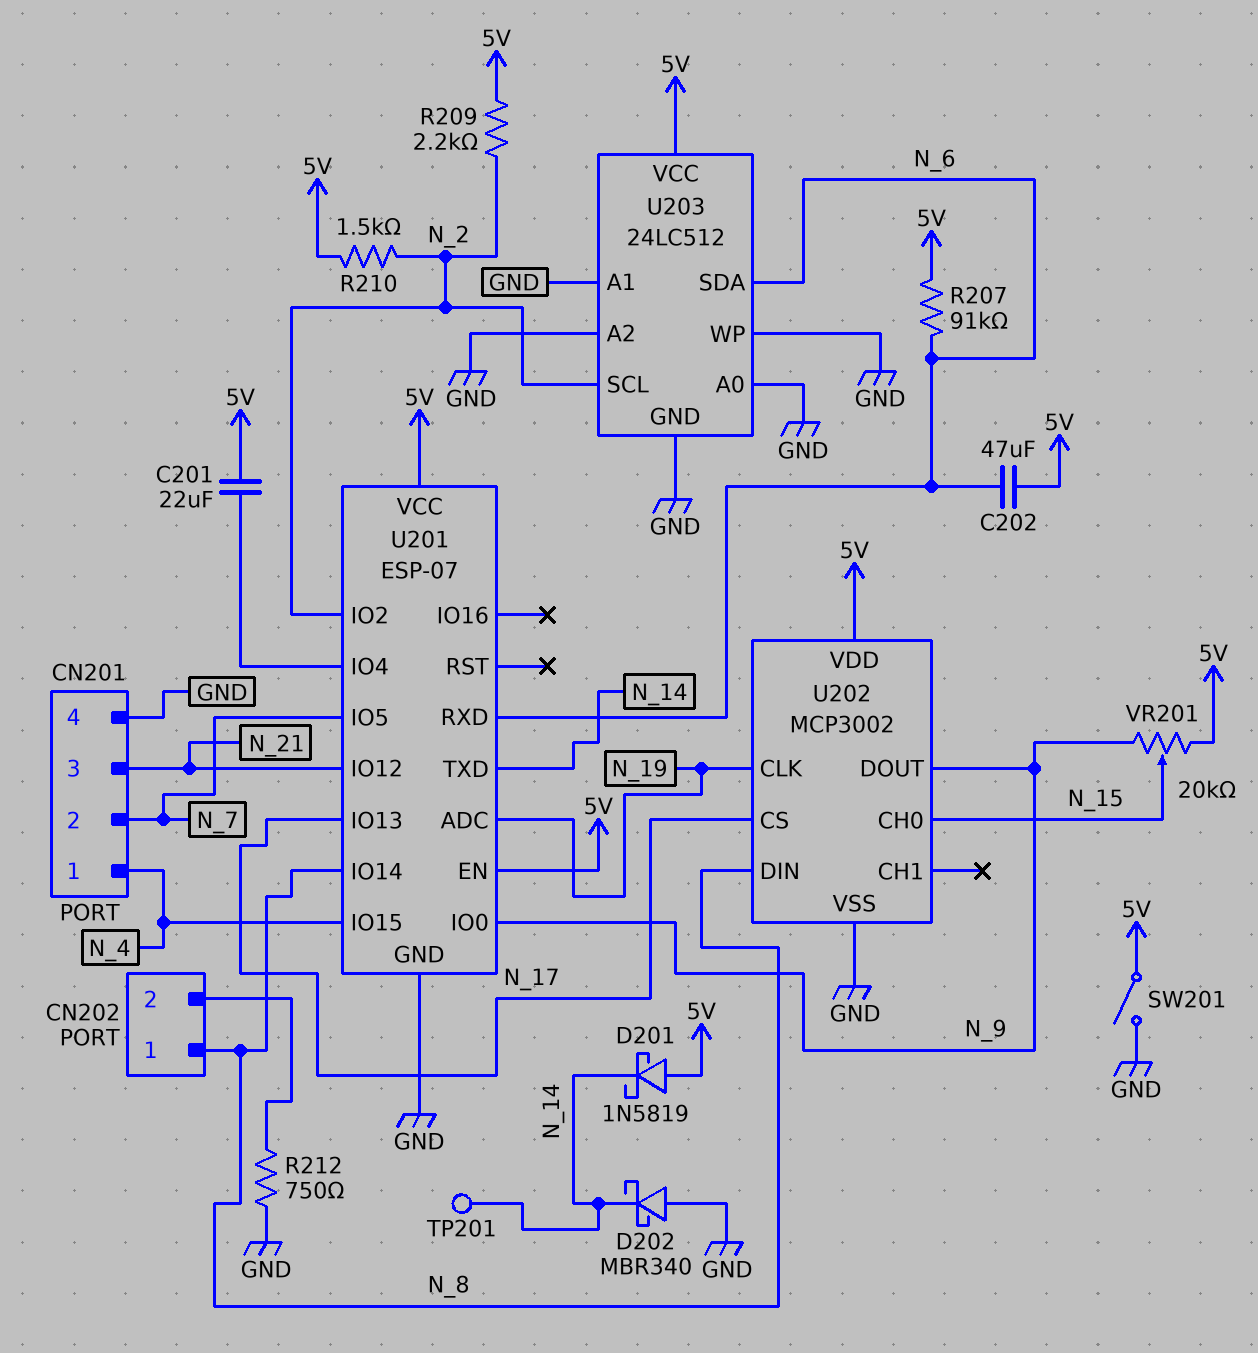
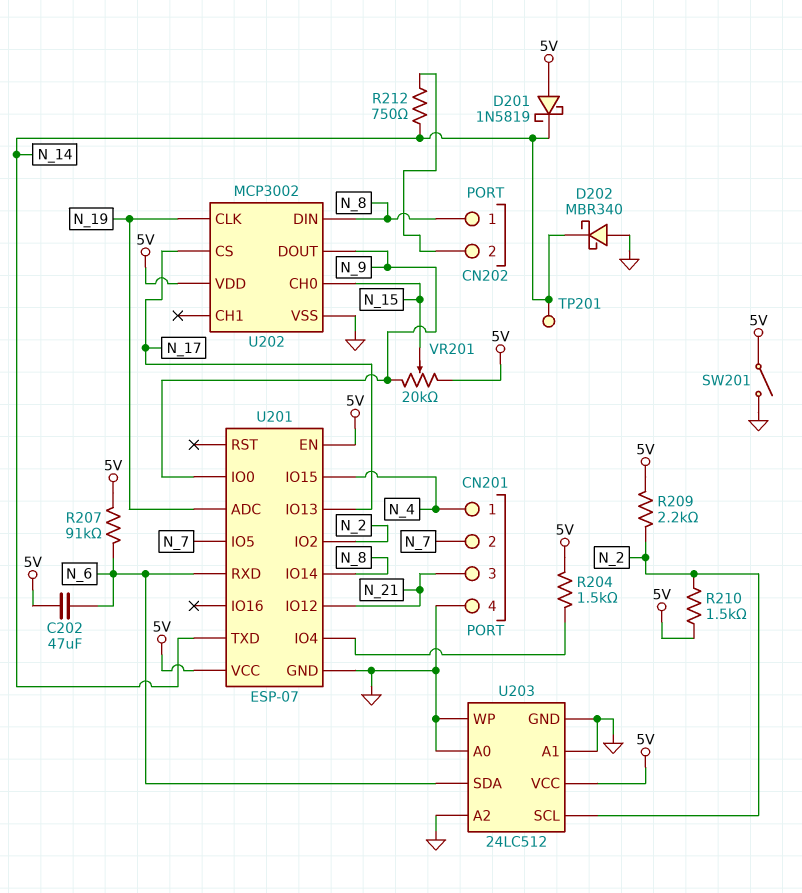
C201: 22uF (5V, U201/IO4) -> none
R204: none -> 1.5k (5V, U201/IO4)
R212: 750 (CN202/2, GND) -> 750 (CN202/2, N_14)

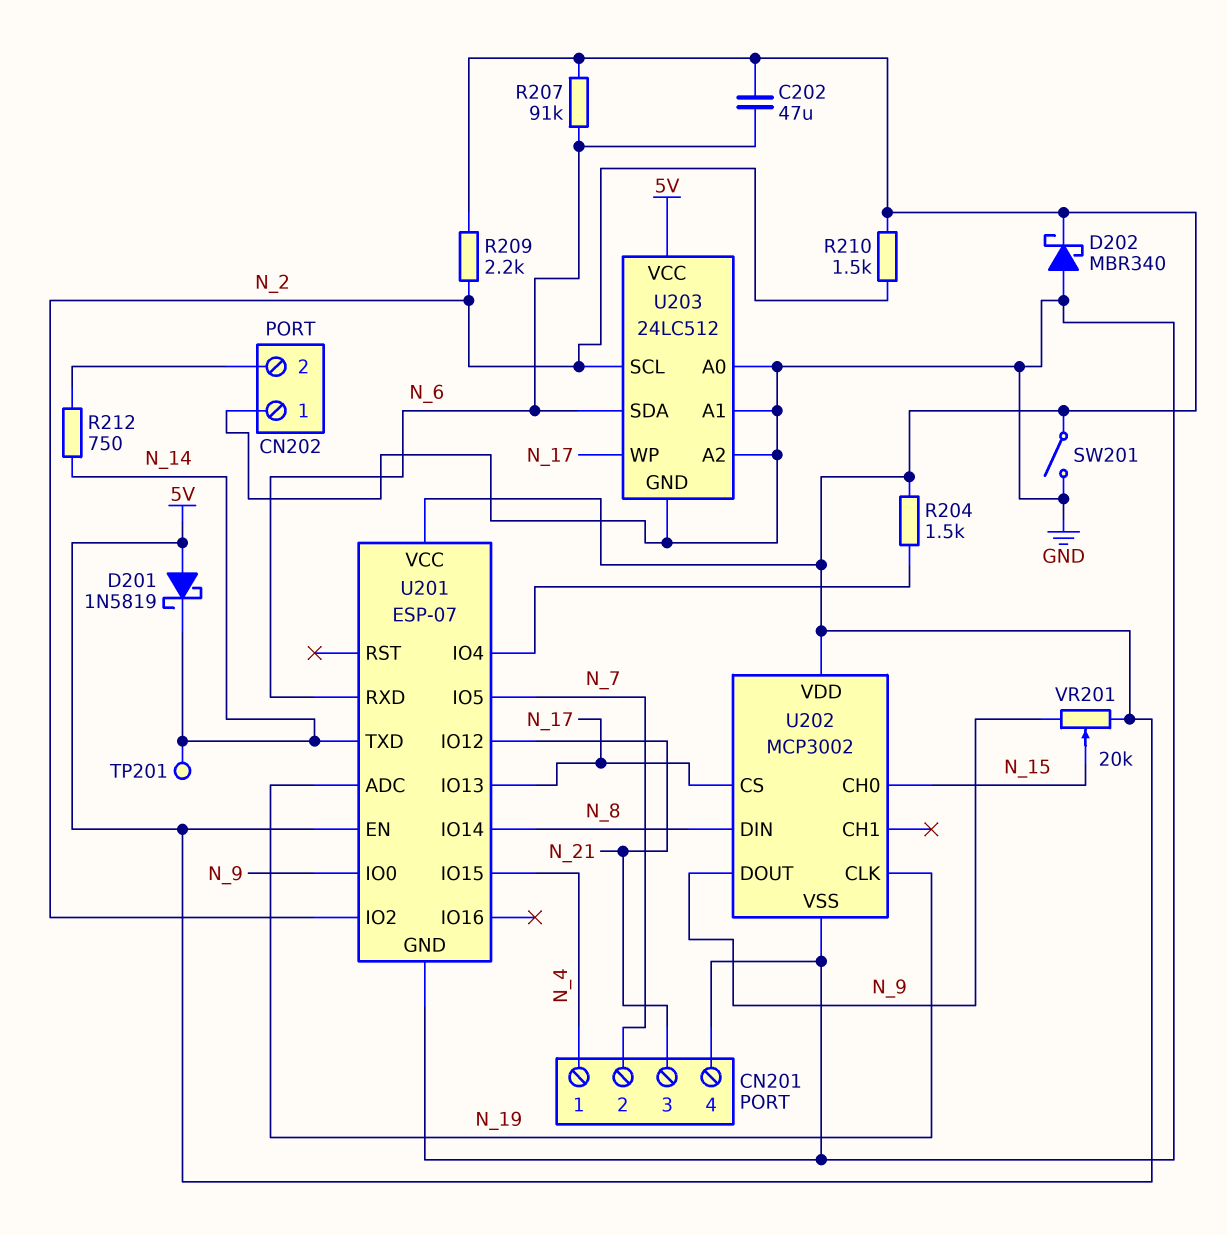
CN202 pin 1: N_8 -> GND
D202: schottky MBR340 (A GND, K N_14) -> schottky MBR340 (A GND, K 5V)
U203 pin WP: GND -> N_17

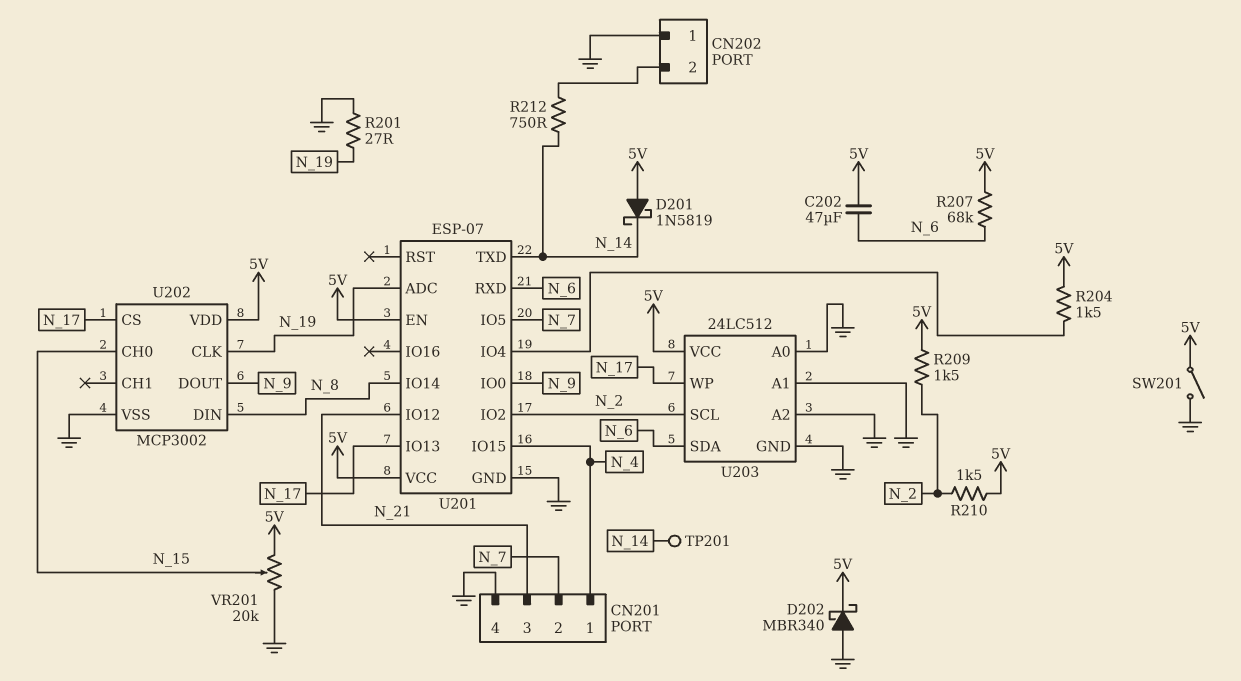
R201: none -> 27 (GND, N_19)
R207: 91k (5V, N_6) -> 68k (5V, N_6)
R209: 2.2k (5V, N_2) -> 1.5k (5V, N_2)
VR201: 20k (5V, N_9, wiper N_15) -> 20k (5V, GND, wiper N_15)

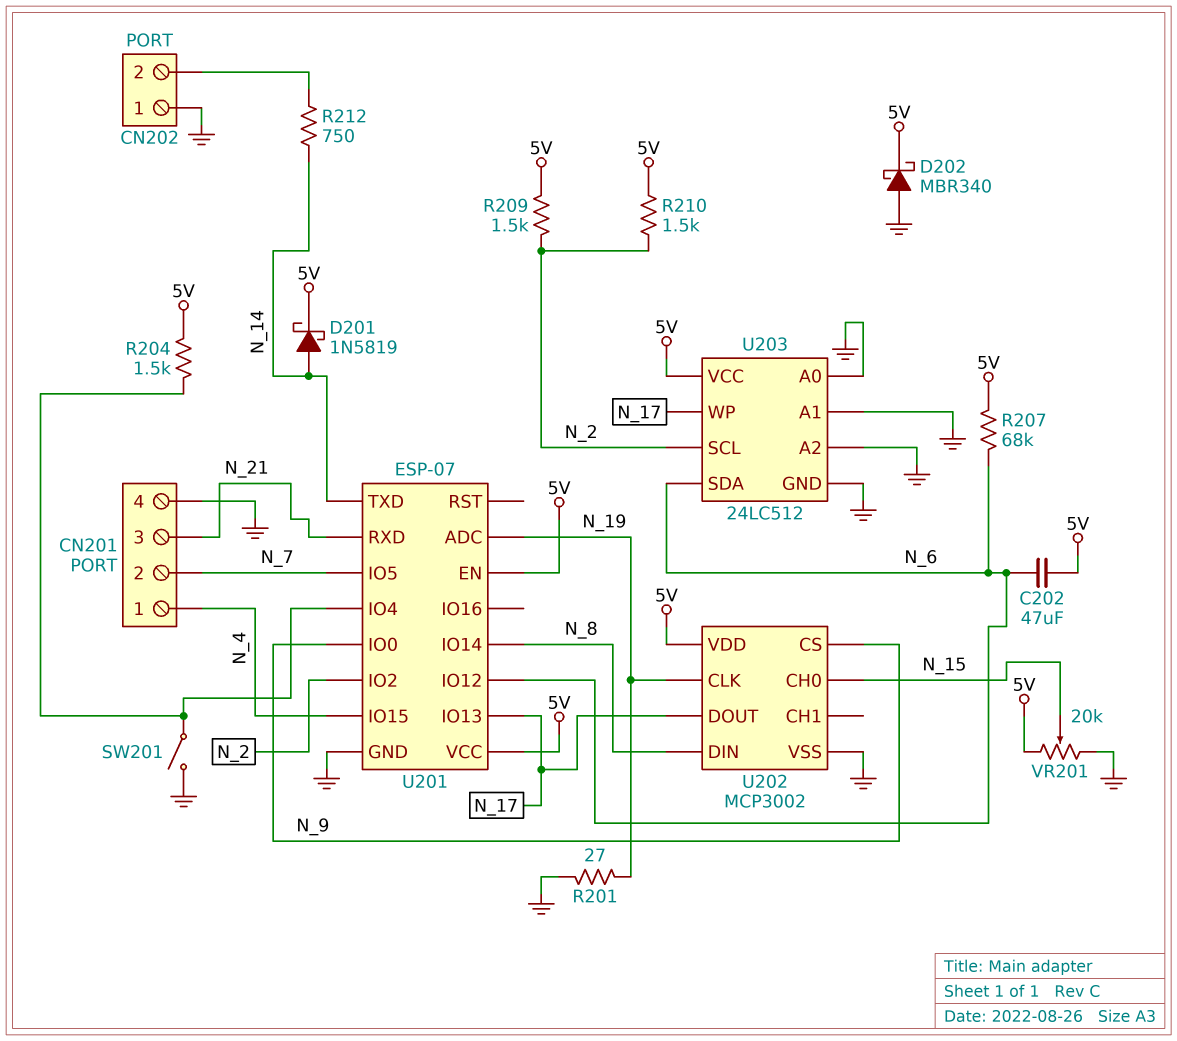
D201: schottky 1N5819 (A 5V, K N_14) -> schottky 1N5819 (A N_14, K 5V)
SW201: switch (5V, GND) -> switch (GND, U201/IO4)
TP201: test point (N_14) -> none
U201 pin IO12: N_21 -> N_6
U201 pin RXD: N_6 -> N_21
U202 pin CS: N_17 -> N_9
U202 pin DOUT: N_9 -> N_17

